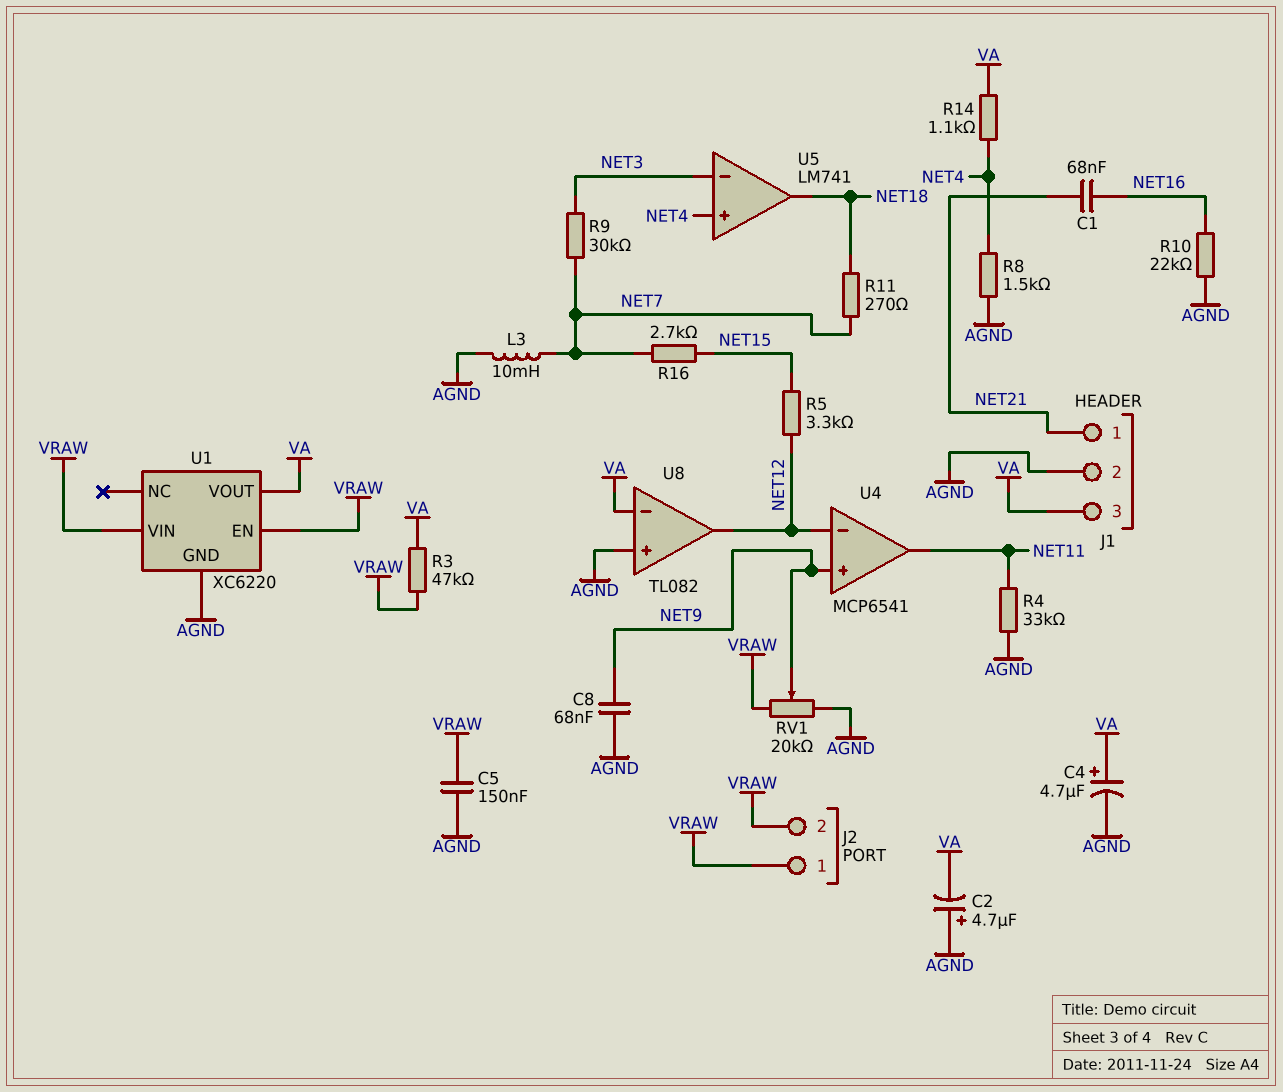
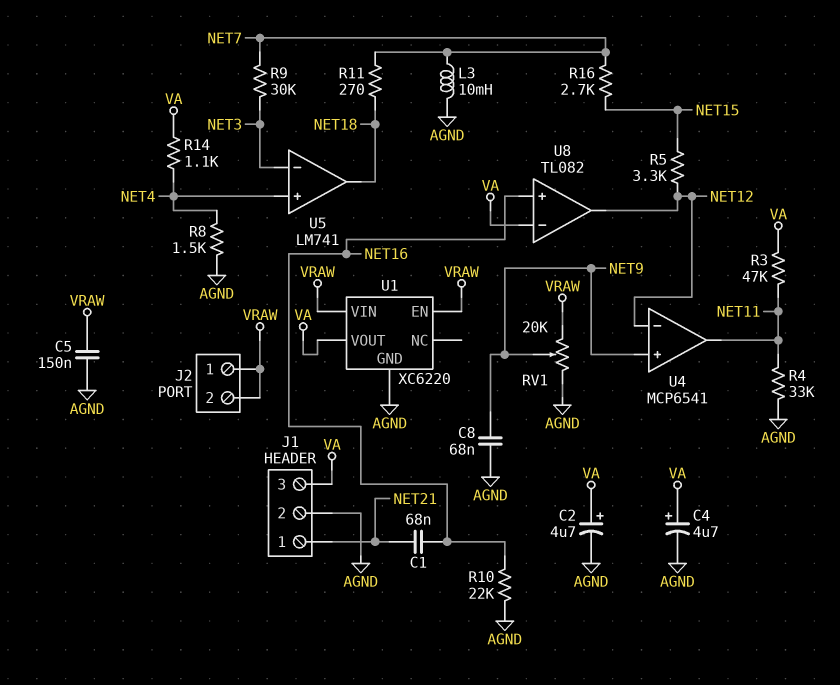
C2: 4.7uF (plus AGND, minus VA) -> 4.7uF (plus VA, minus AGND)
R3: 47k (VA, VRAW) -> 47k (NET11, VA)
U8 pin in+: AGND -> NET16

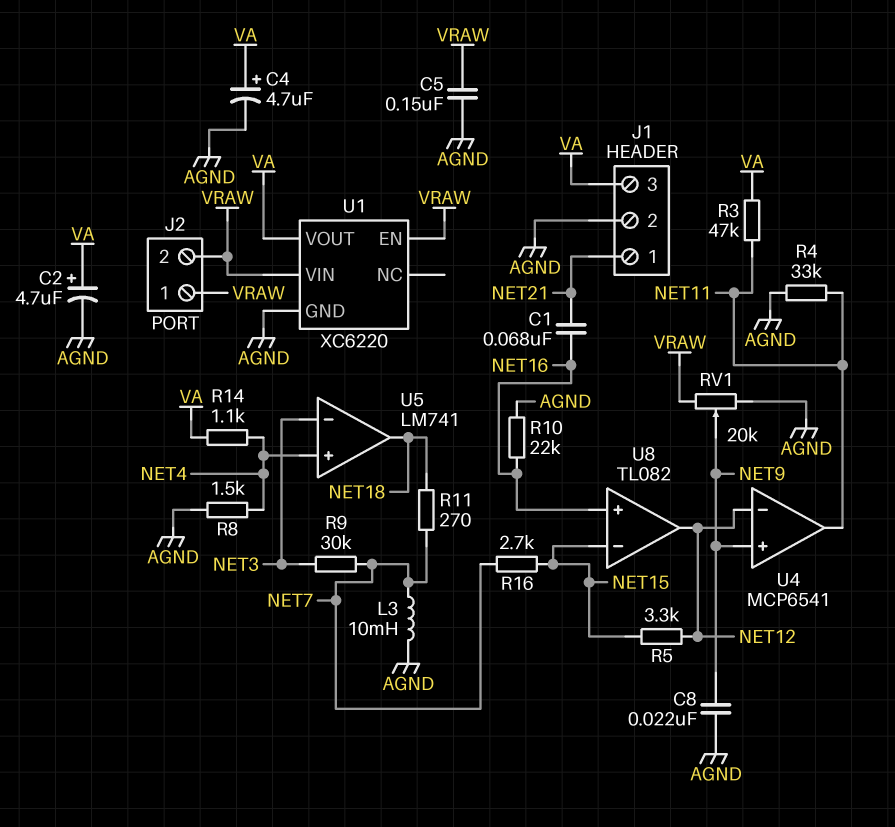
C8: 68nF (AGND, NET9) -> 22nF (AGND, NET9)
U8 pin in-: VA -> NET15

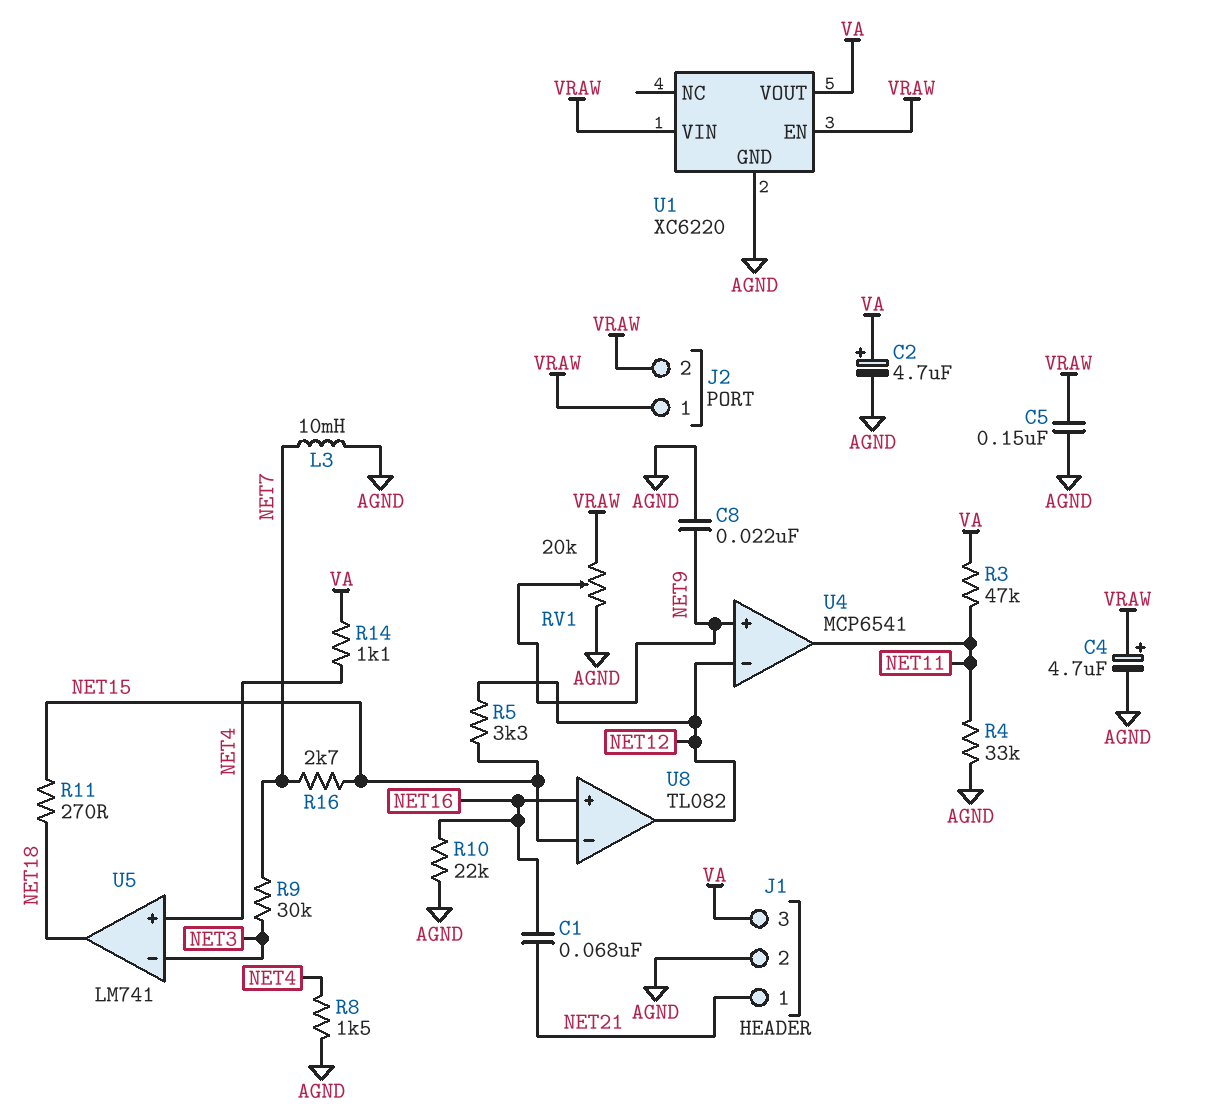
C4: 4.7uF (plus VA, minus AGND) -> 4.7uF (plus VRAW, minus AGND)
R11: 270 (NET7, NET18) -> 270 (NET15, NET18)

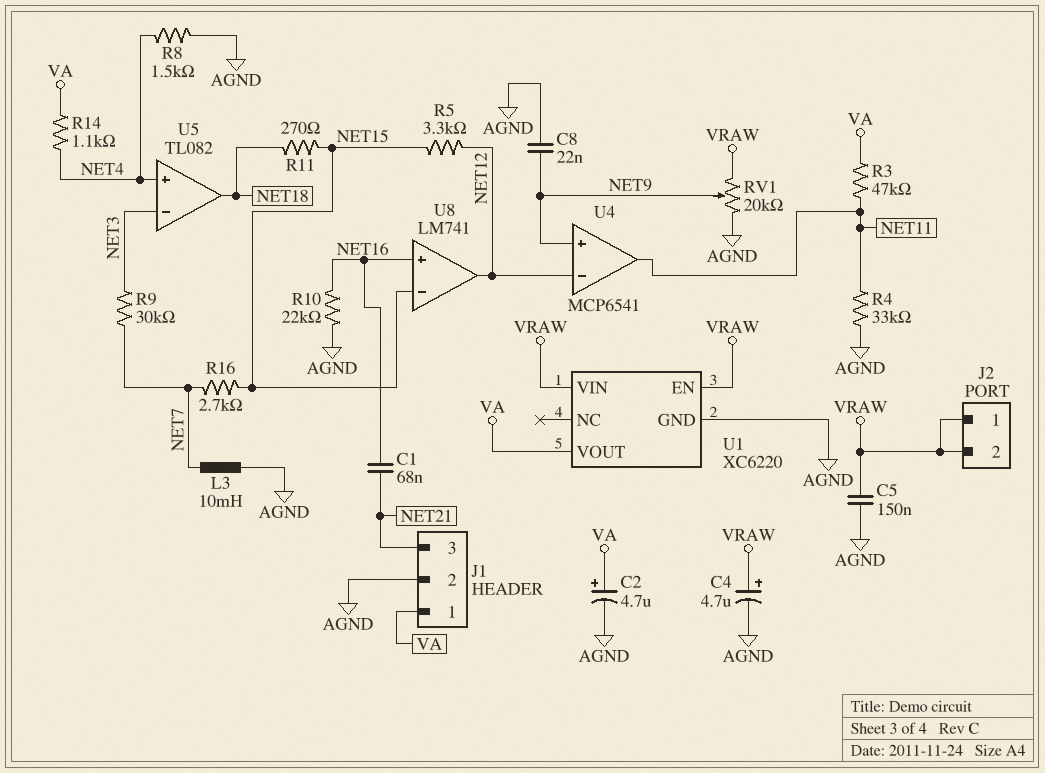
J1 pin 1: NET21 -> VA
J1 pin 3: VA -> NET21
U5: LM741 -> TL082
U8: TL082 -> LM741

